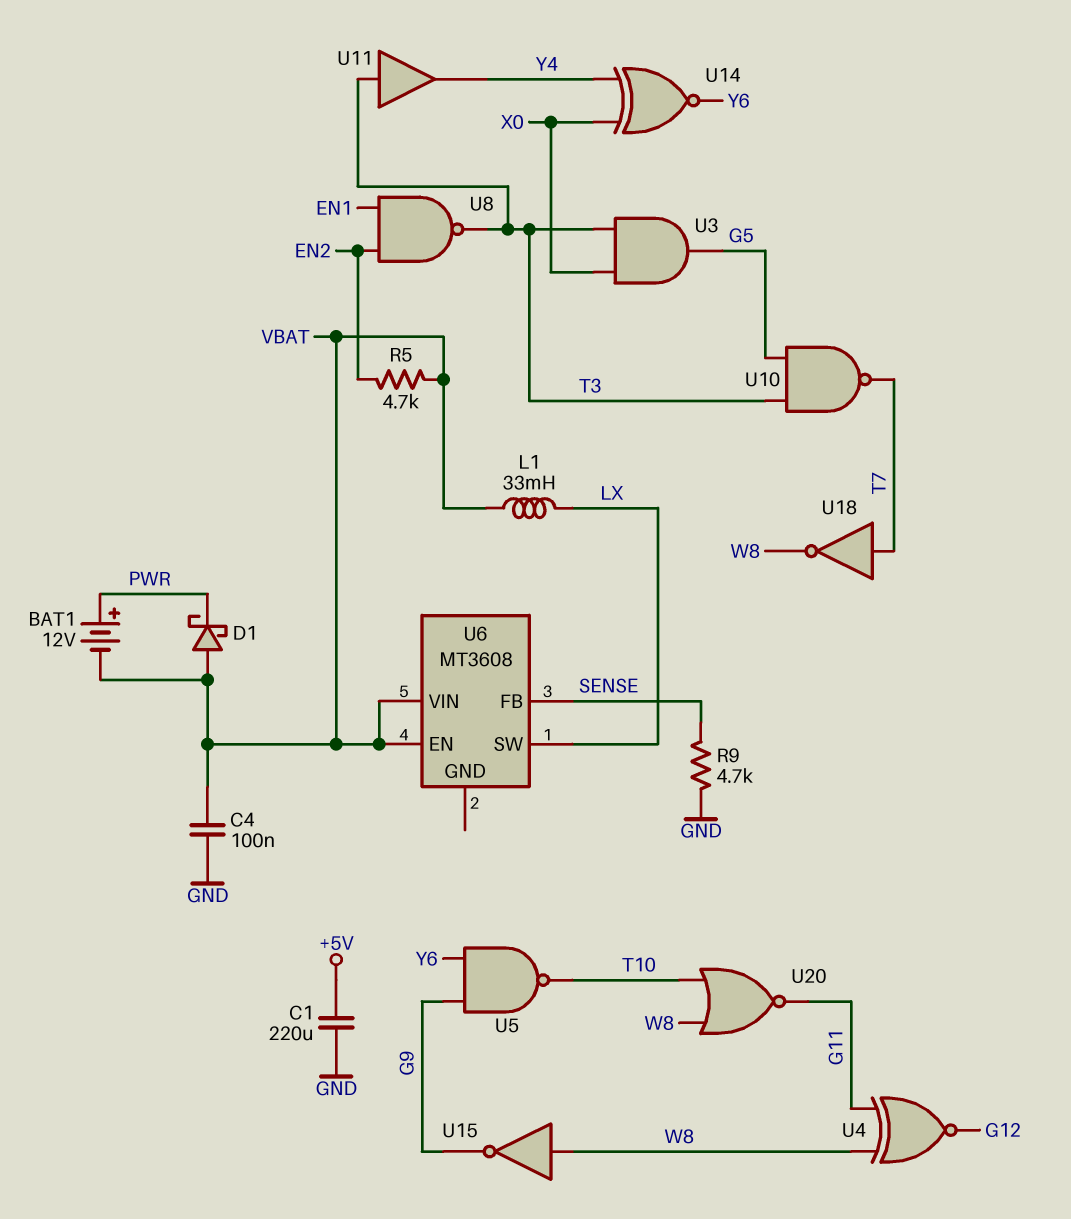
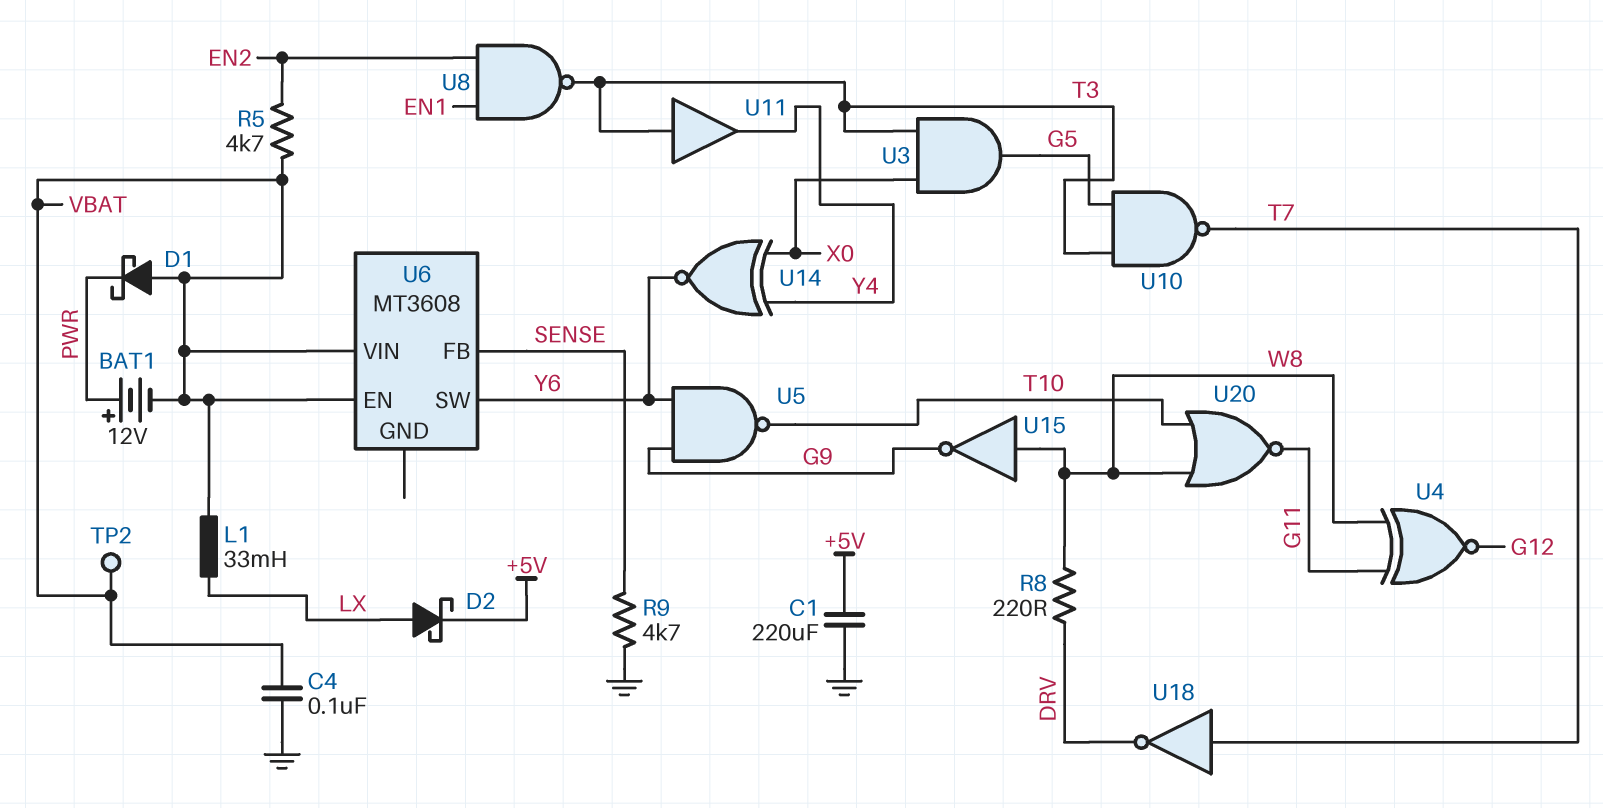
D2: none -> schottky (A LX, K +5V)
R8: none -> 220 (DRV, W8)
TP2: none -> test point (VBAT)
U6 pin SW: LX -> Y6
U18: NOT (in T7, out W8) -> NOT (in T7, out DRV)

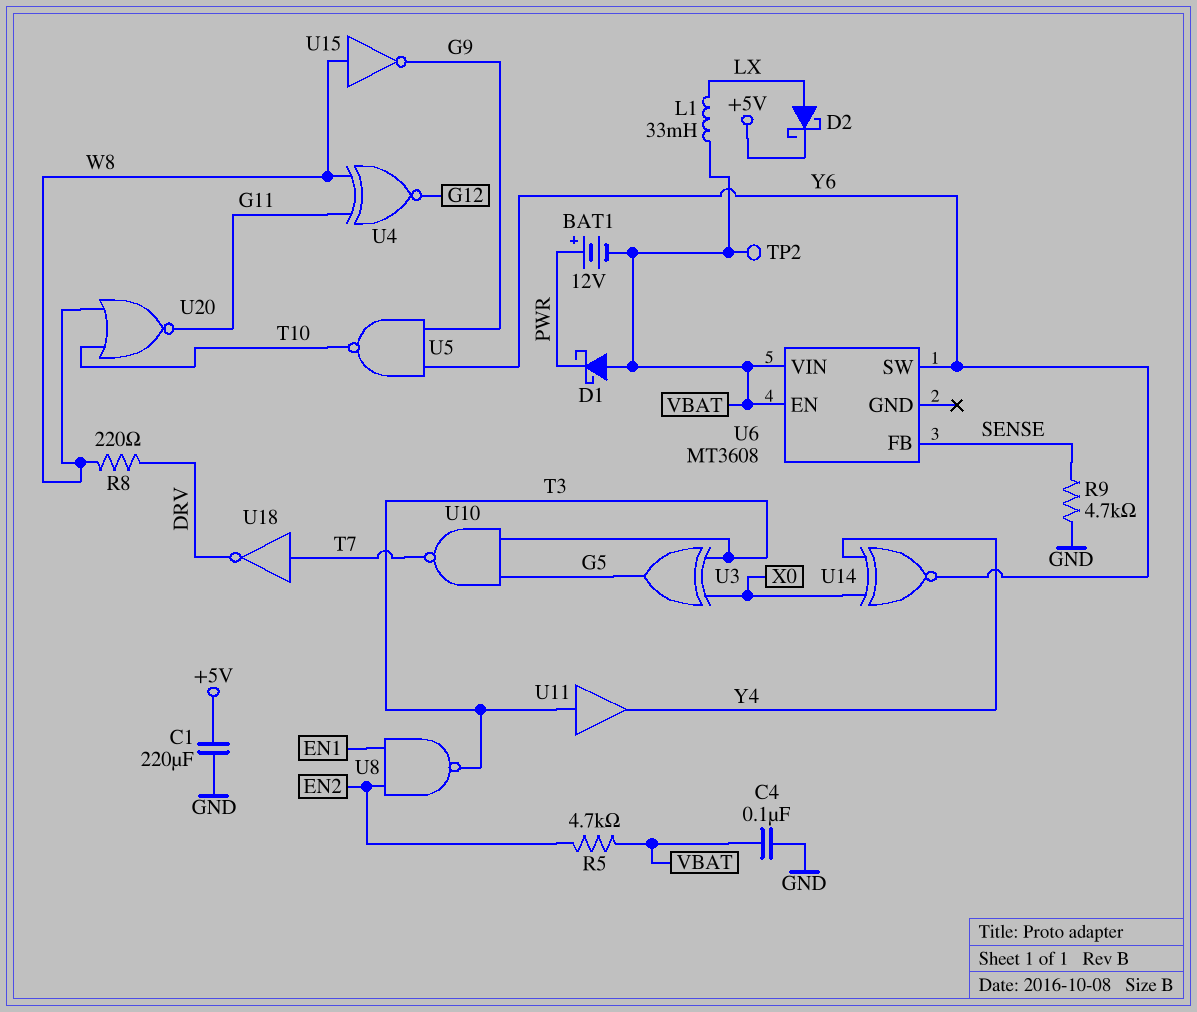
U3: AND (in T3, in X0, out G5) -> XOR (in T3, in X0, out G5)

